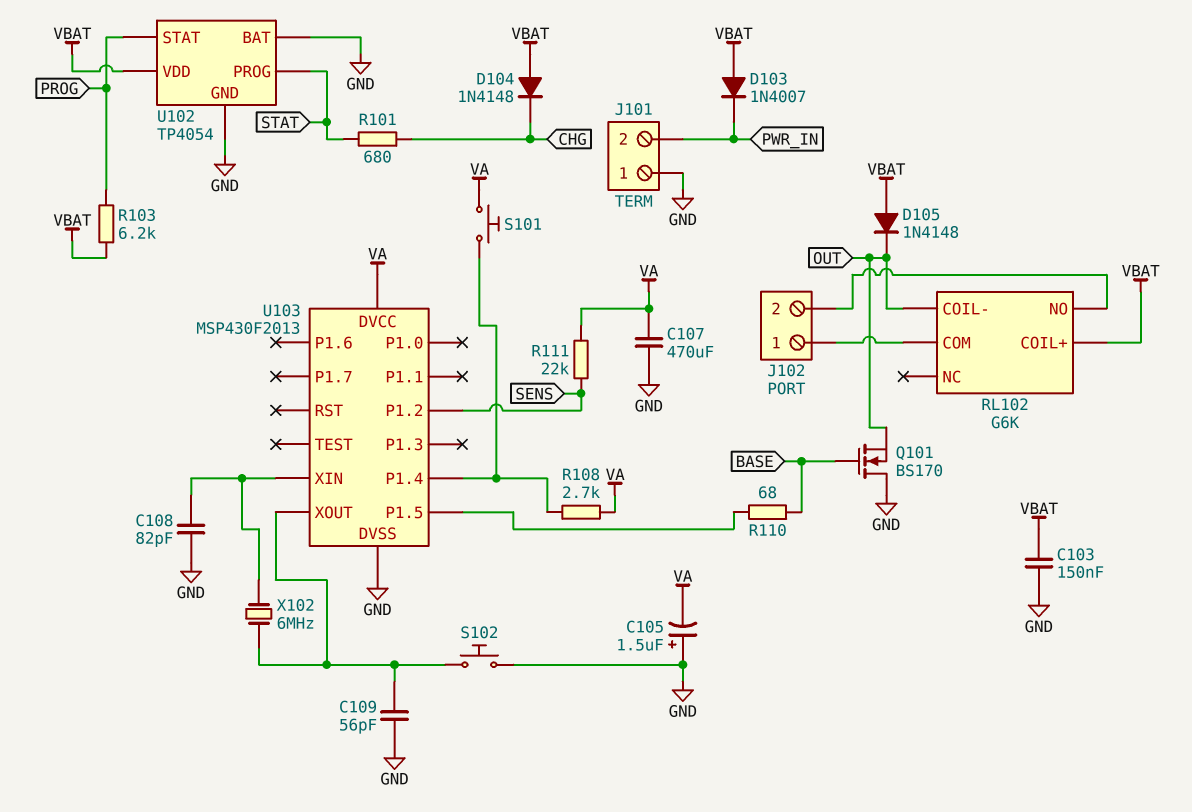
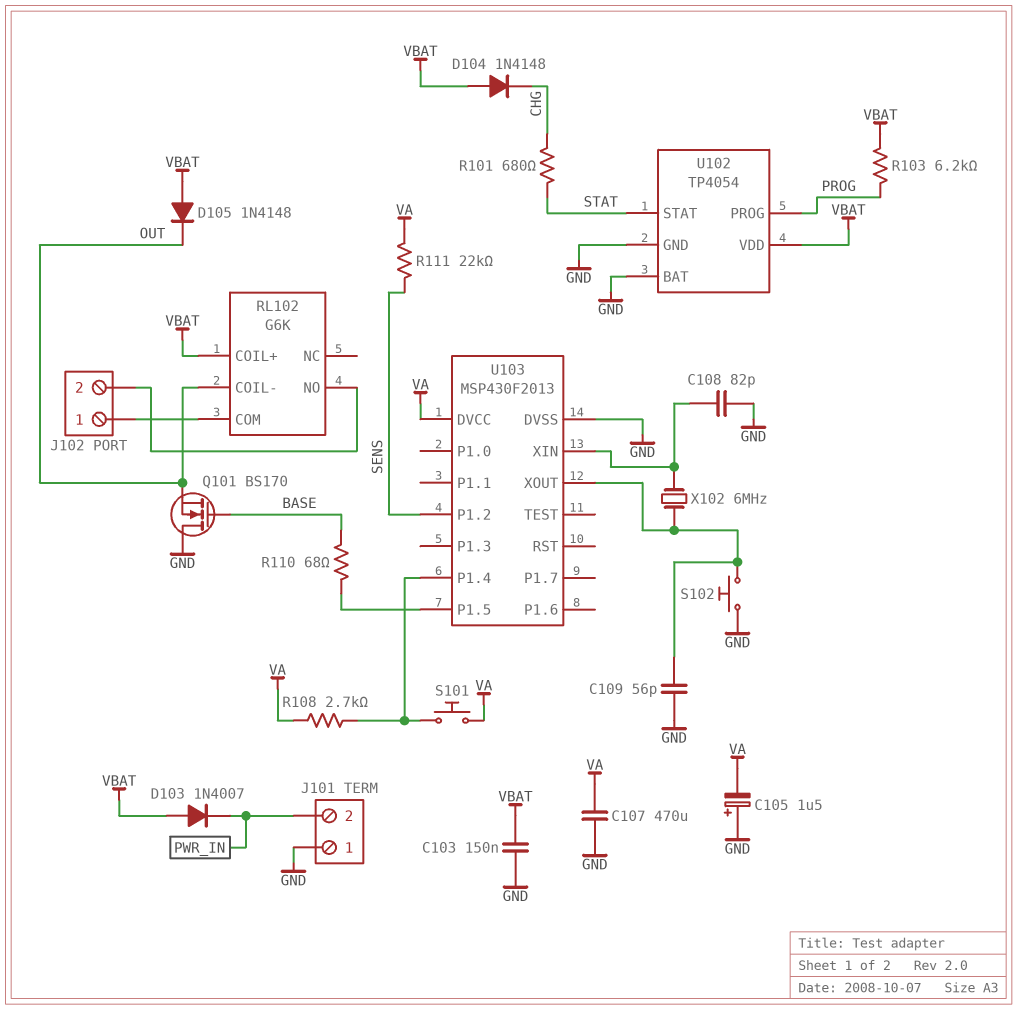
U102 pin PROG: STAT -> PROG
U102 pin STAT: PROG -> STAT

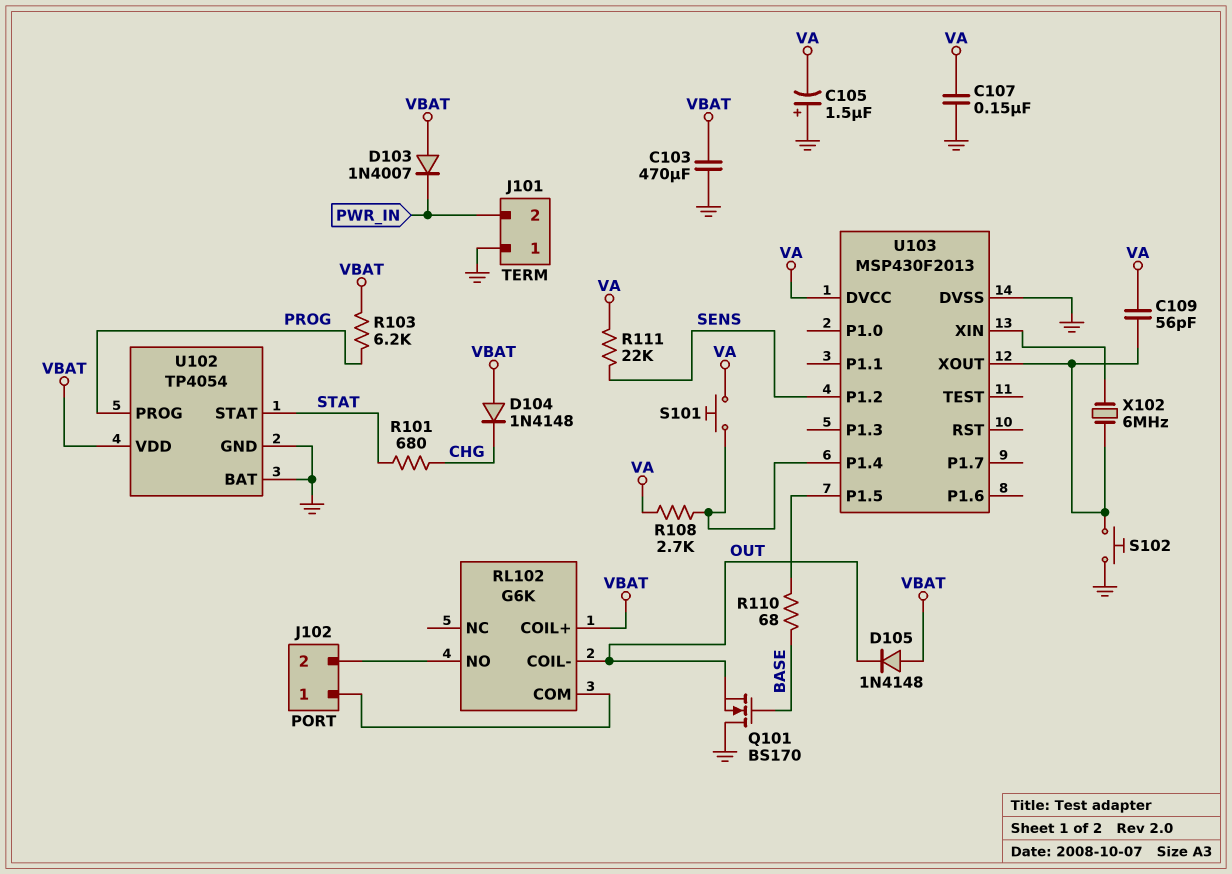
C103: 150nF (GND, VBAT) -> 470uF (GND, VBAT)
C107: 470uF (GND, VA) -> 150nF (GND, VA)
C108: 82pF (GND, U103/XIN) -> none
C109: 56pF (GND, U103/XOUT) -> 56pF (U103/XOUT, VA)

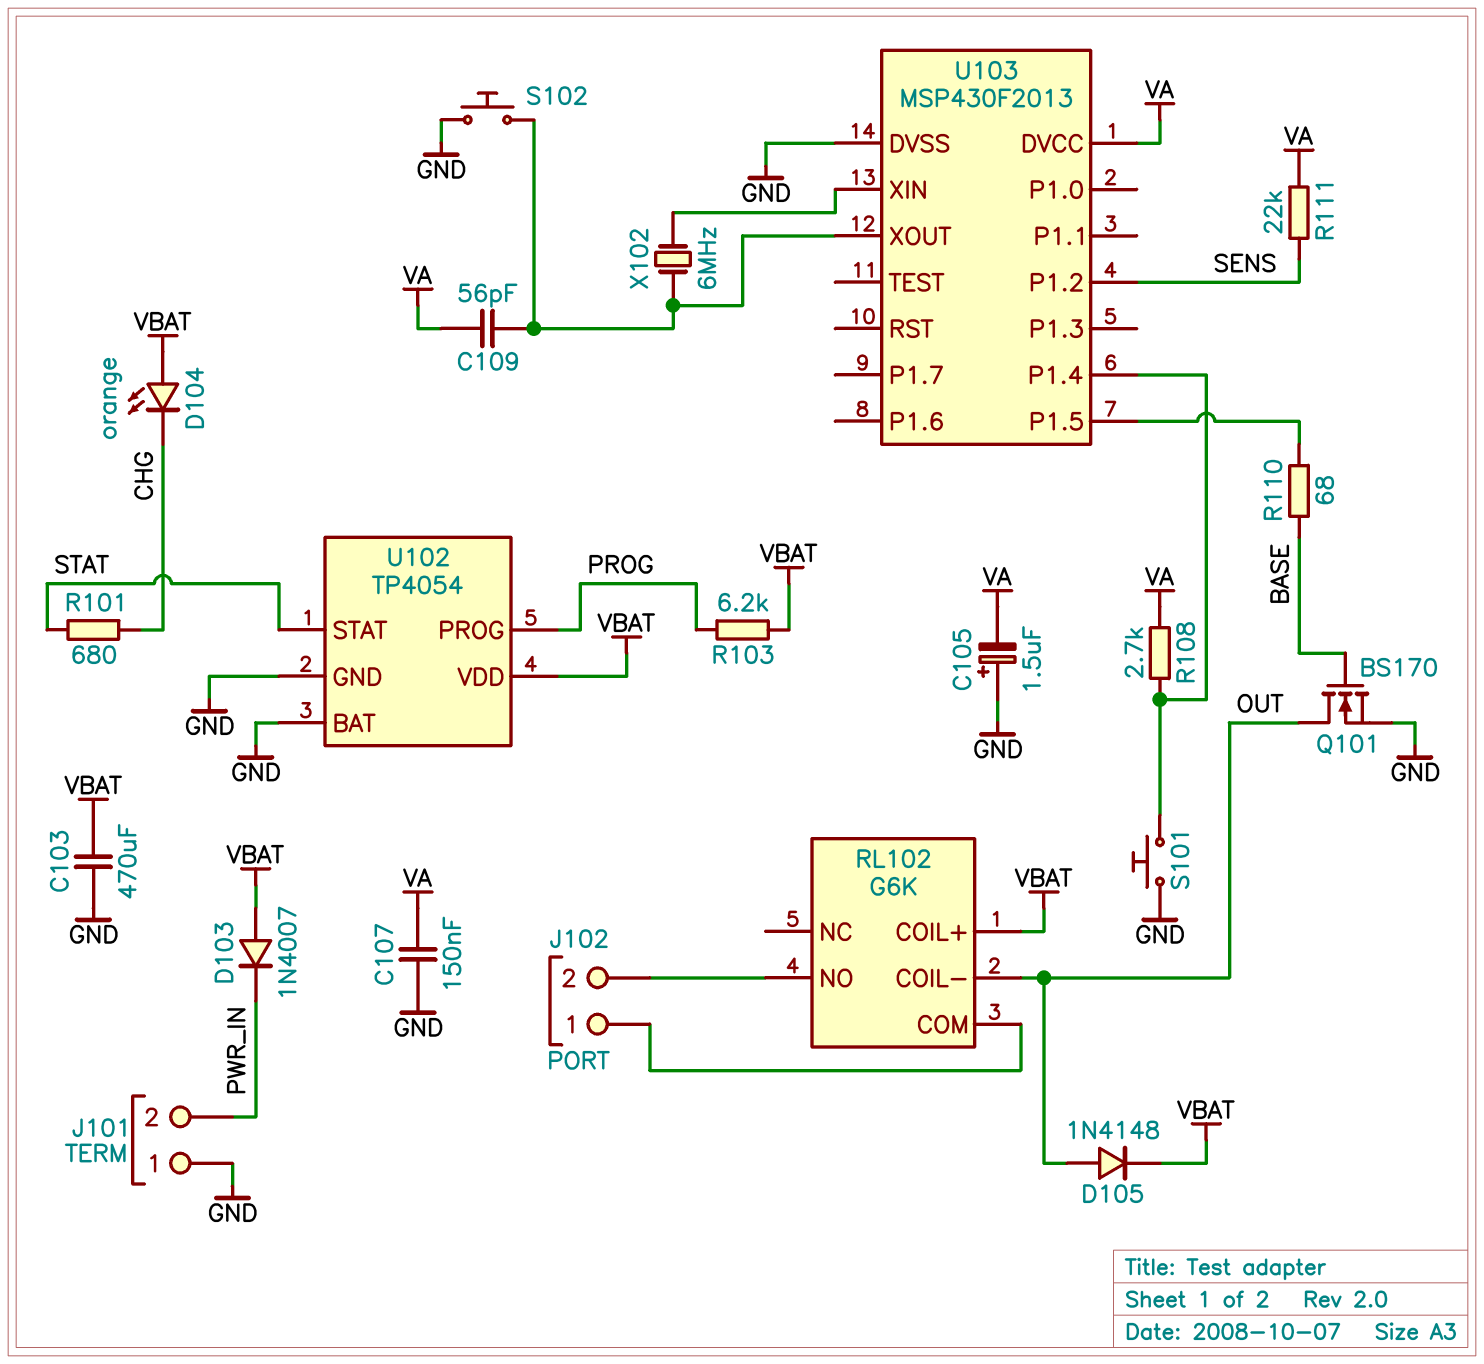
D104: diode 1N4148 (A VBAT, K CHG) -> LED orange (A VBAT, K CHG)
D105: diode 1N4148 (A VBAT, K OUT) -> diode 1N4148 (A OUT, K VBAT)
Q101: NMOS BS170 (G BASE, D GND, S OUT) -> NMOS BS170 (G BASE, D OUT, S GND)
S101: button (U103/P1.4, VA) -> button (GND, U103/P1.4)

